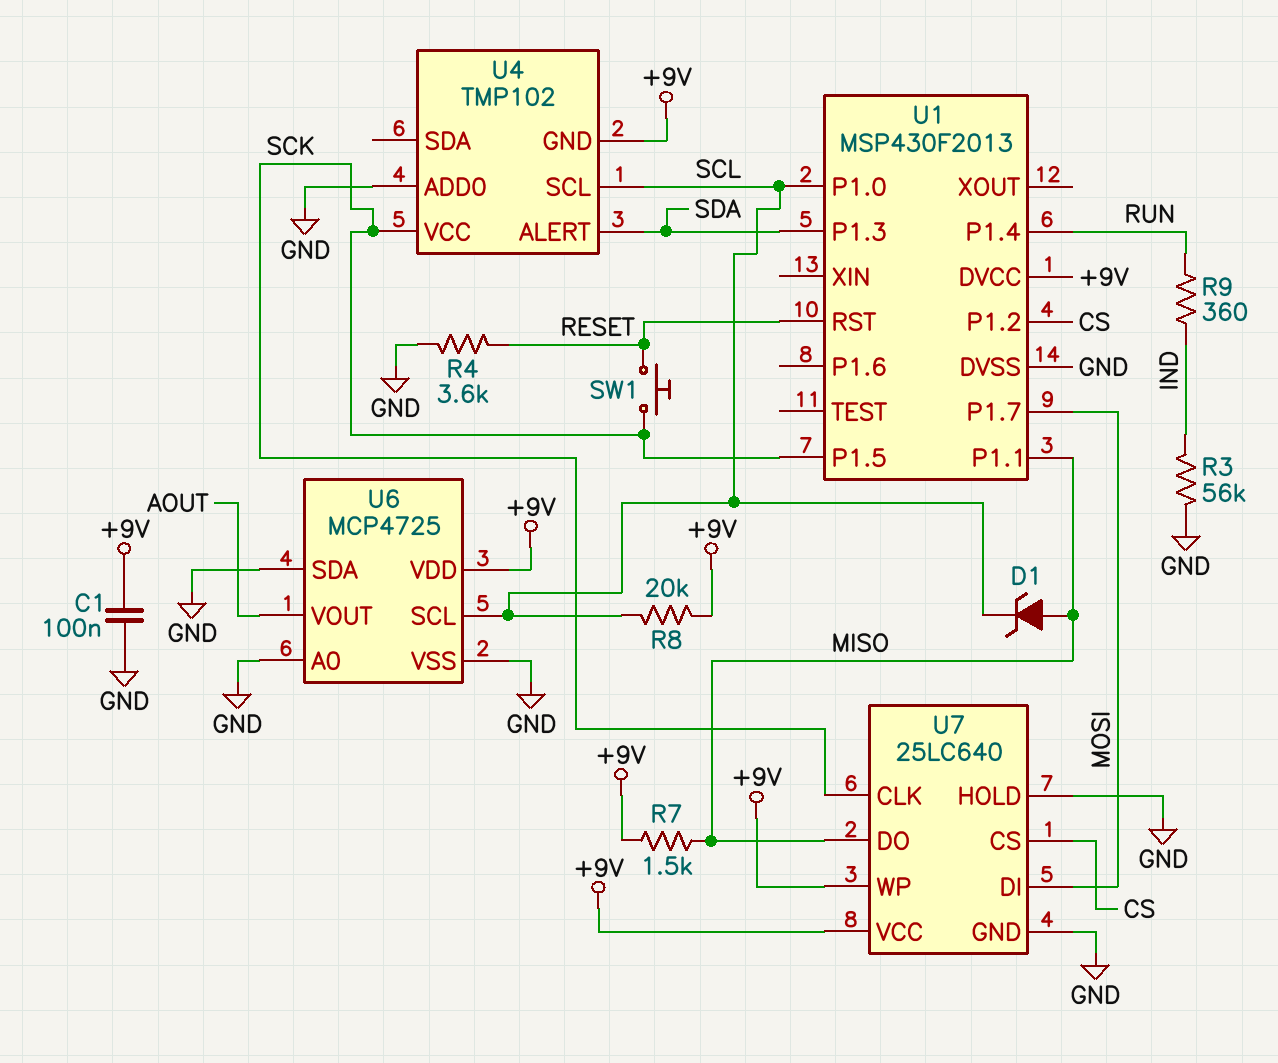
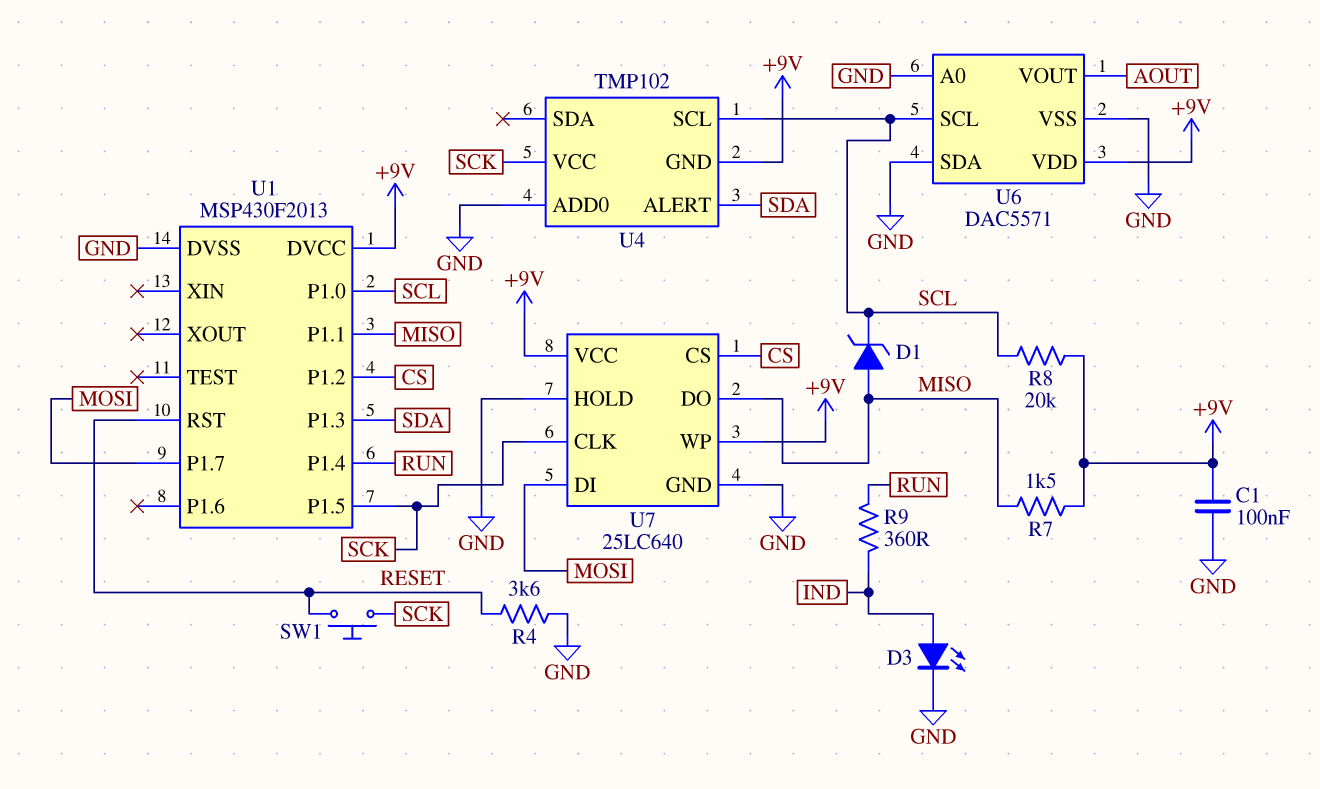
D3: none -> LED (A IND, K GND)
R3: 56k (GND, IND) -> none
U6: MCP4725 -> DAC5571

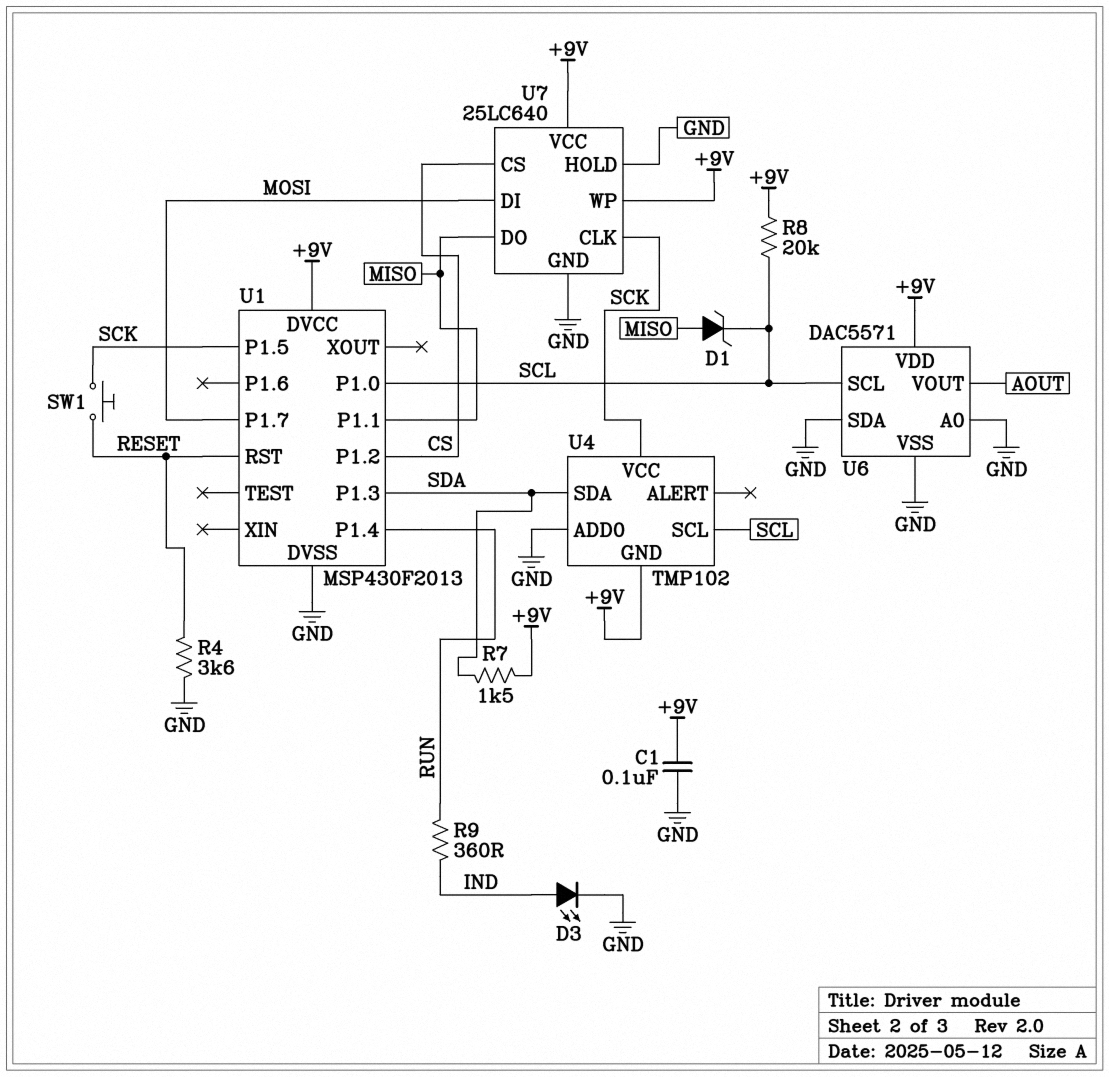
R7: 1.5k (+9V, MISO) -> 1.5k (+9V, SDA)
U4 pin ALERT: SDA -> none
U4 pin SDA: none -> SDA

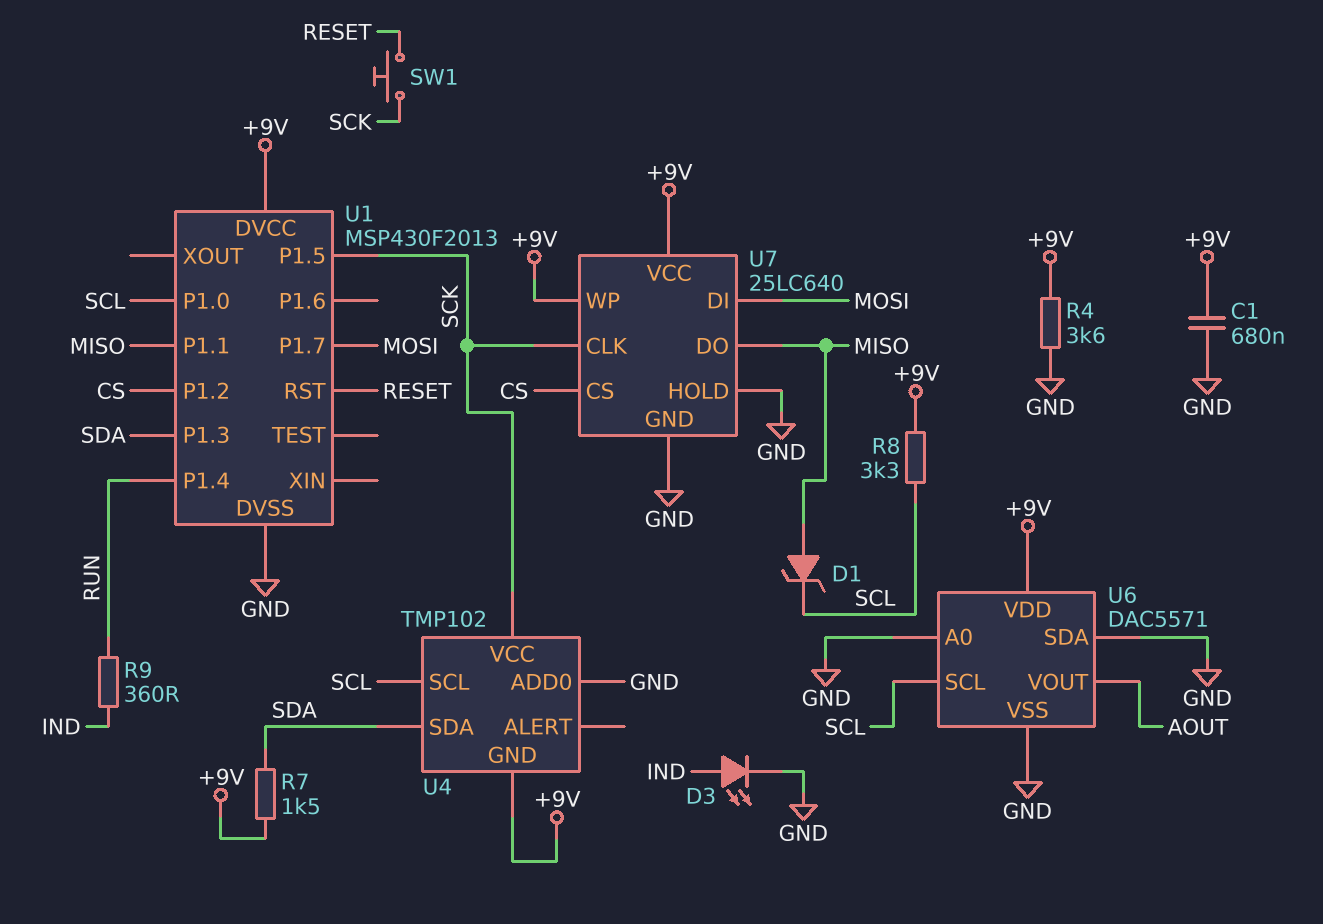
C1: 100nF (+9V, GND) -> 680nF (+9V, GND)
R4: 3.6k (GND, RESET) -> 3.6k (+9V, GND)
R8: 20k (+9V, SCL) -> 3.3k (+9V, SCL)

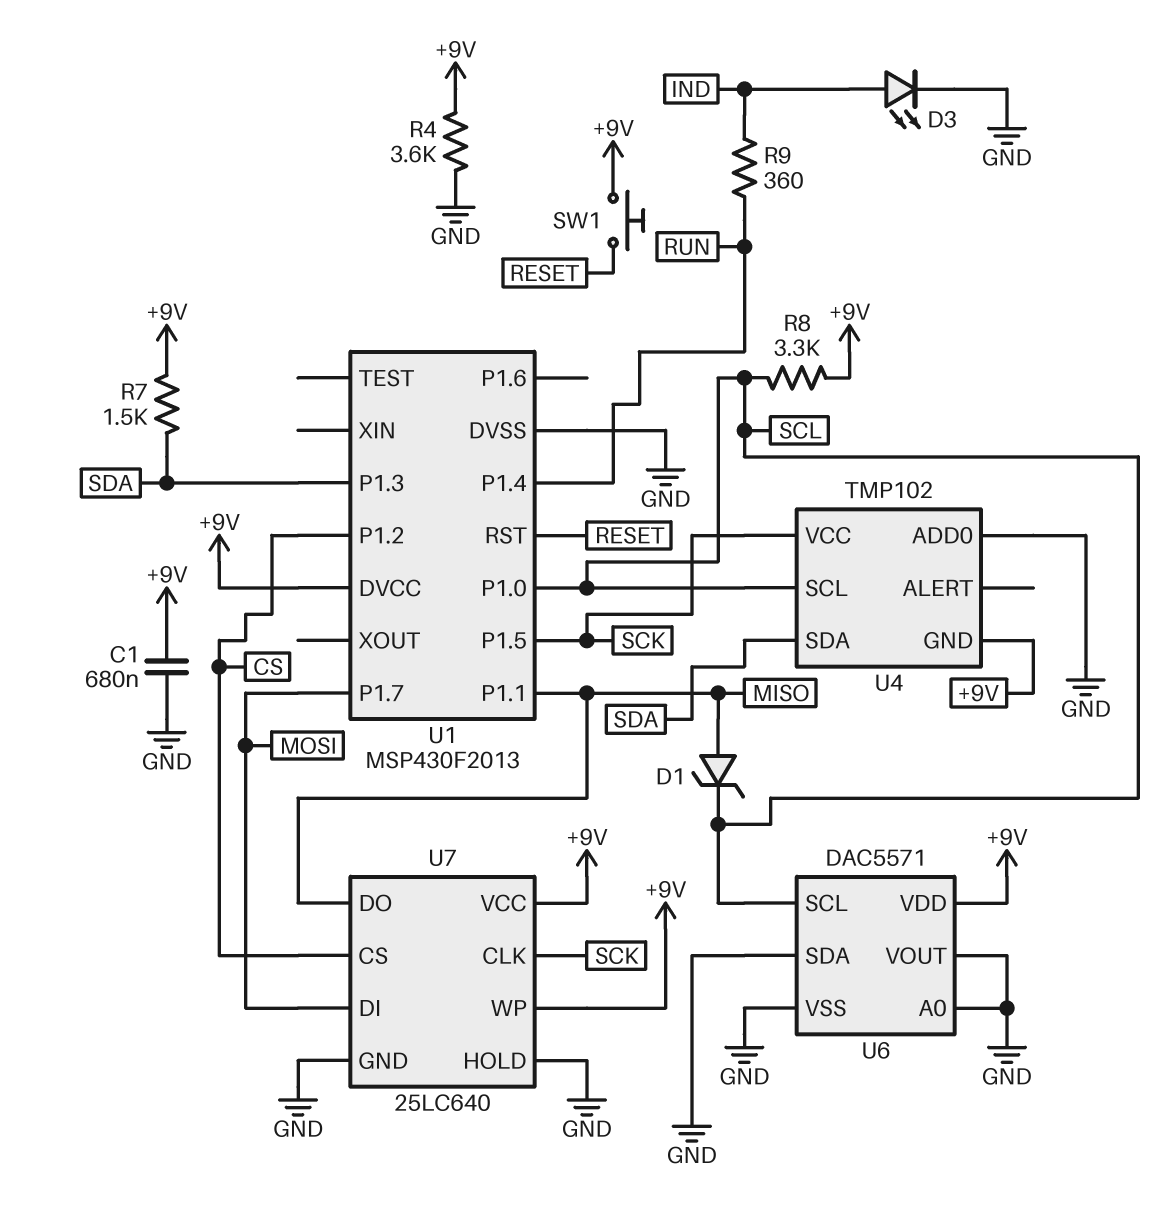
SW1: button (RESET, SCK) -> button (+9V, RESET)
U6 pin VOUT: AOUT -> GND

